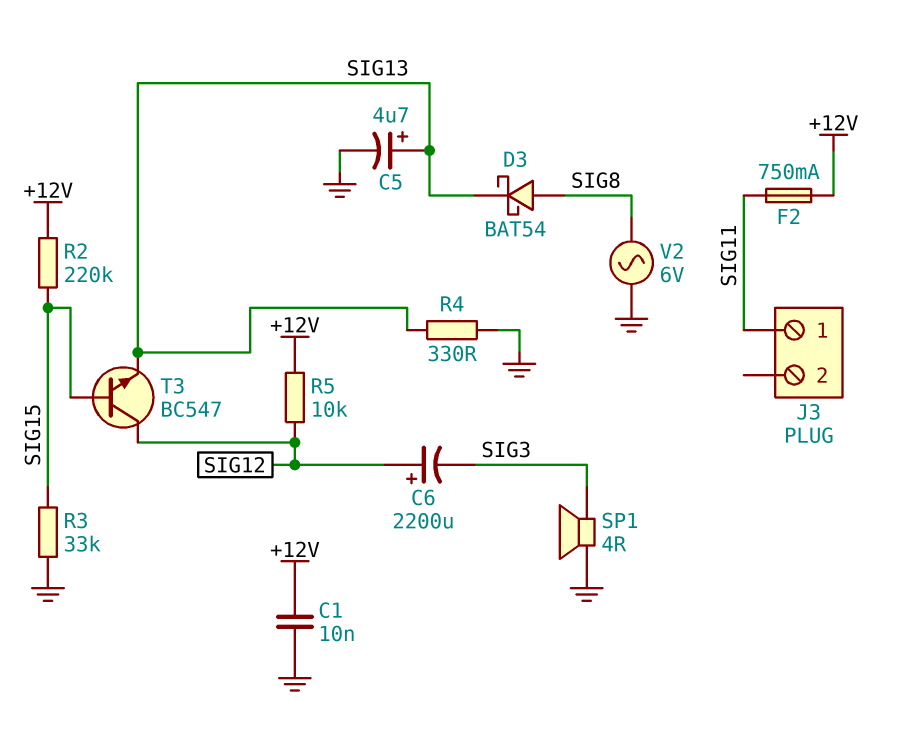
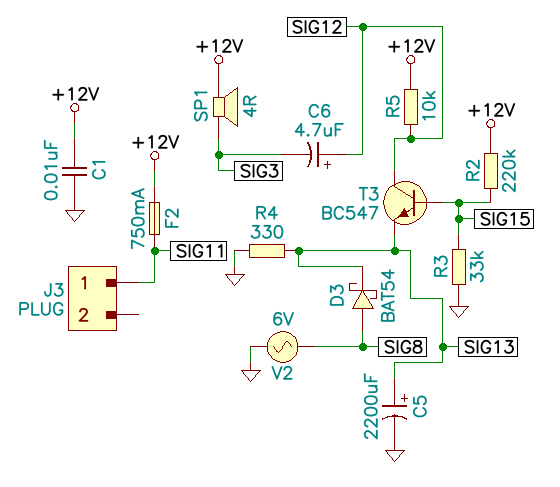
C5: 4.7uF (plus SIG13, minus GND) -> 2200uF (plus SIG13, minus GND)
C6: 2200uF (plus SIG12, minus SIG3) -> 4.7uF (plus SIG12, minus SIG3)
SP1: speaker 4R (GND, SIG3) -> speaker 4R (+12V, SIG3)

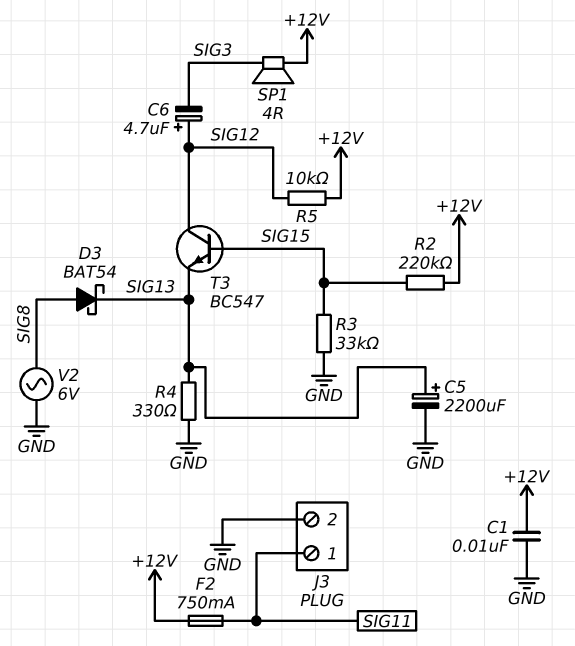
J3 pin 2: none -> GND

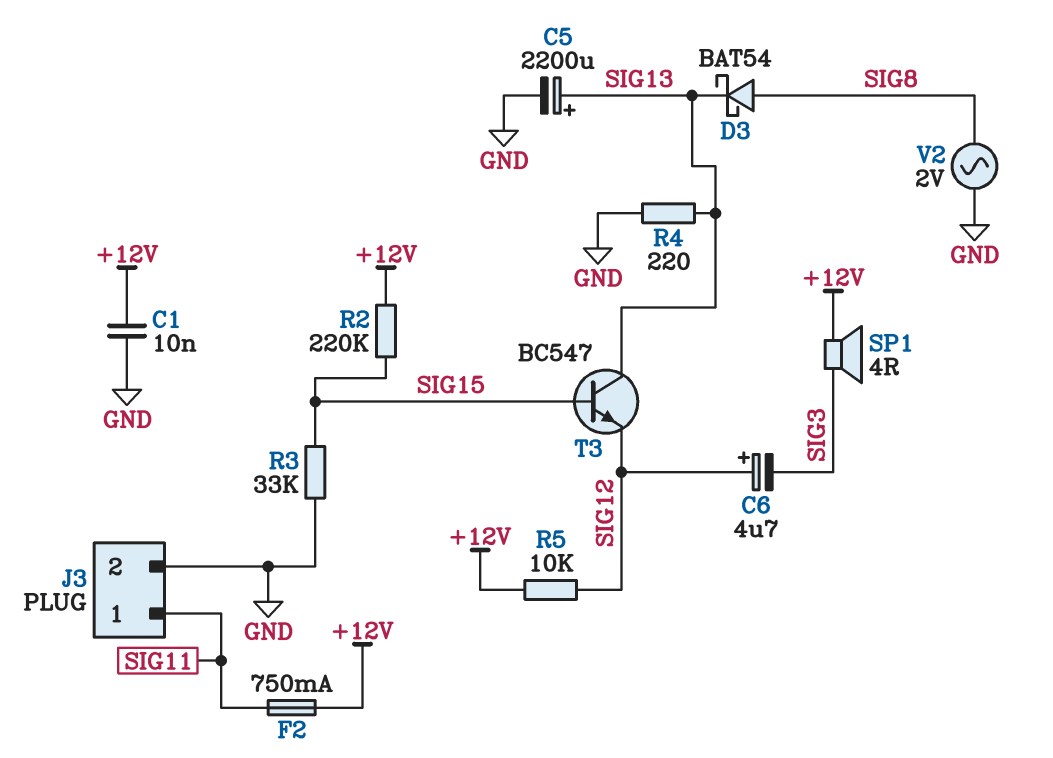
R4: 330 (GND, SIG13) -> 220 (GND, SIG13)
T3: NPN BC547 (B SIG15, C SIG12, E SIG13) -> NPN BC547 (B SIG15, C SIG13, E SIG12)
V2: AC 6V (GND, SIG8) -> AC 2V (GND, SIG8)

